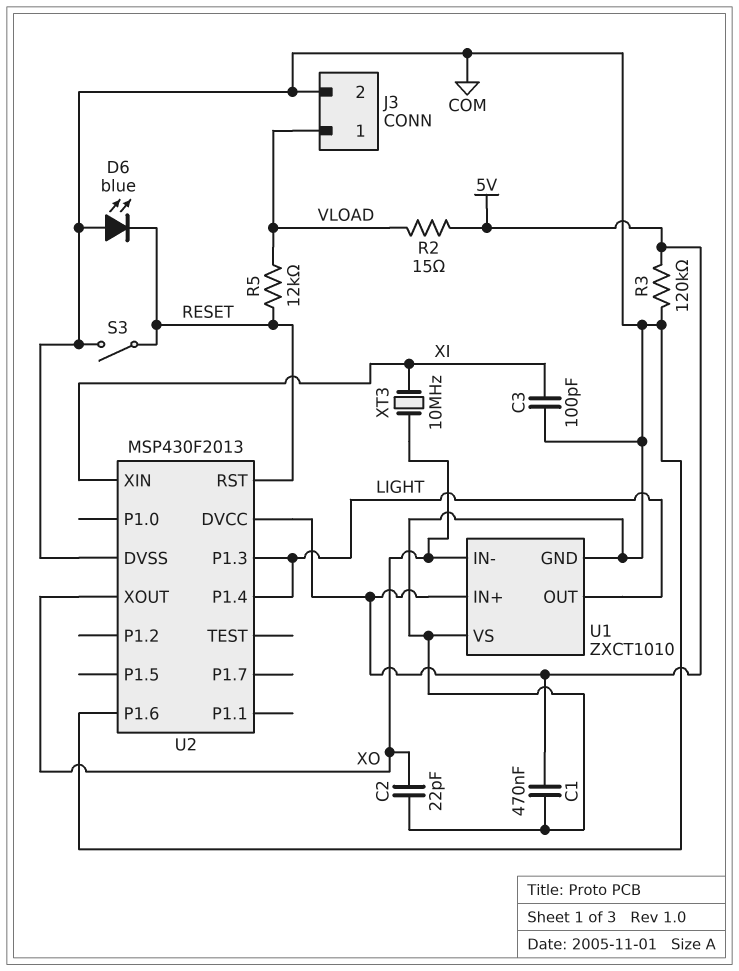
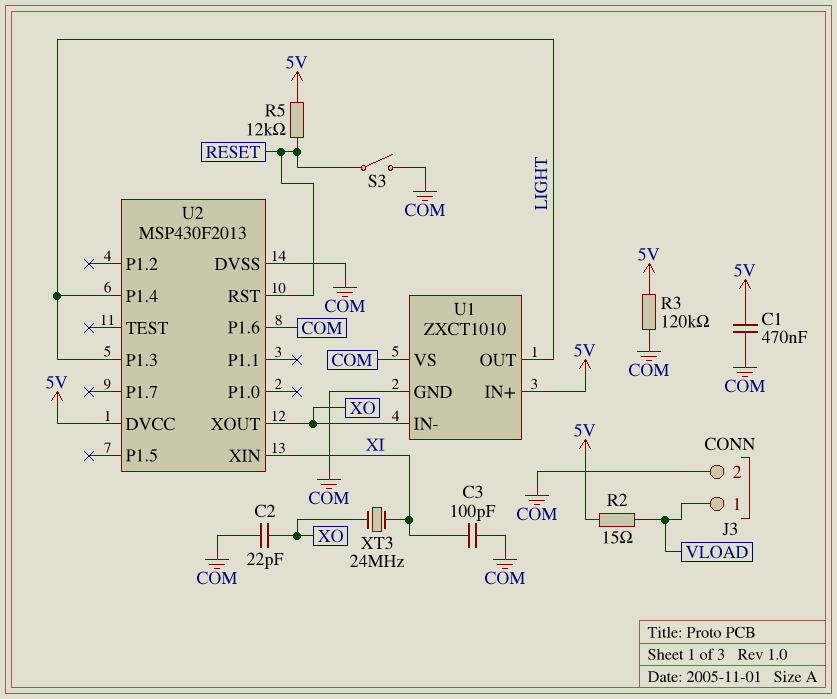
D6: LED blue (A COM, K RESET) -> none
R5: 12k (RESET, VLOAD) -> 12k (5V, RESET)
XT3: 10MHz (XI, XO) -> 24MHz (XI, XO)

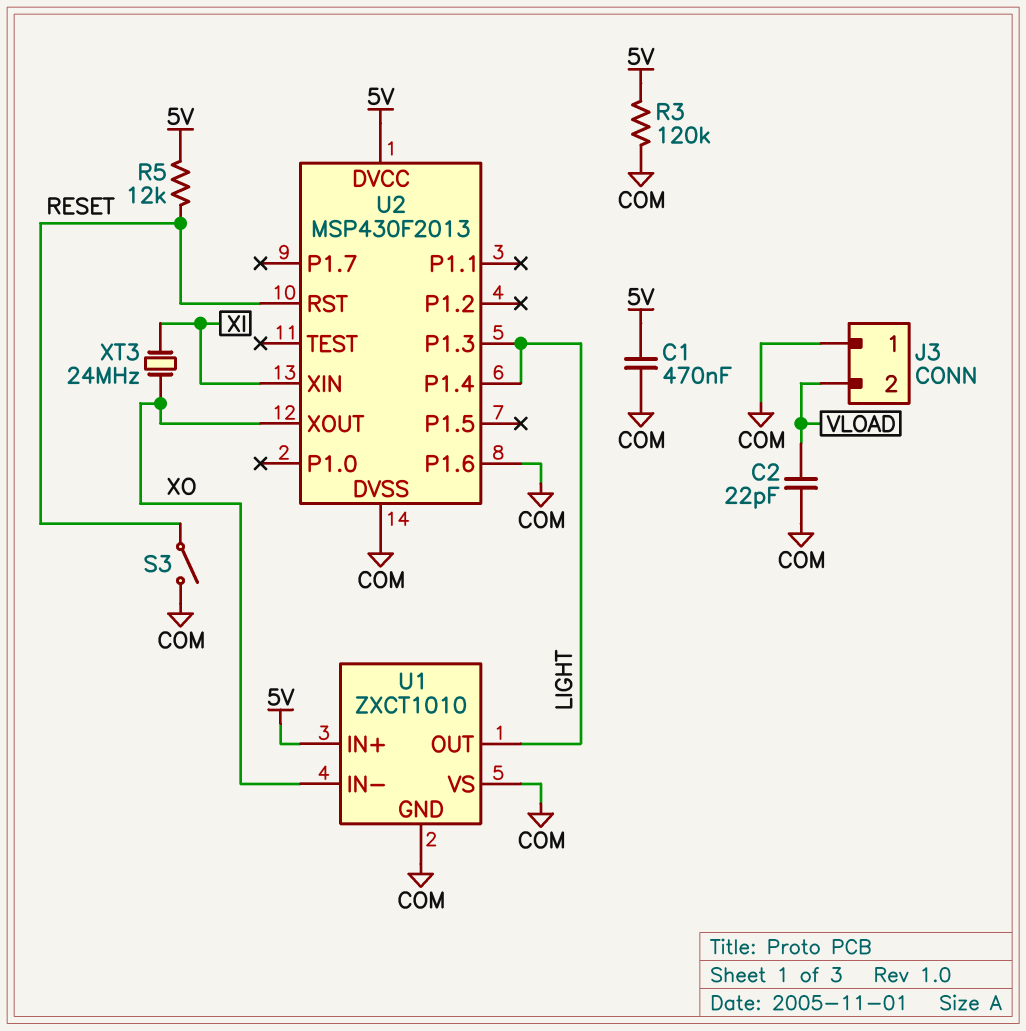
C2: 22pF (COM, XO) -> 22pF (COM, VLOAD)
C3: 100pF (COM, XI) -> none
J3 pin 1: VLOAD -> COM
J3 pin 2: COM -> VLOAD
R2: 15 (5V, VLOAD) -> none

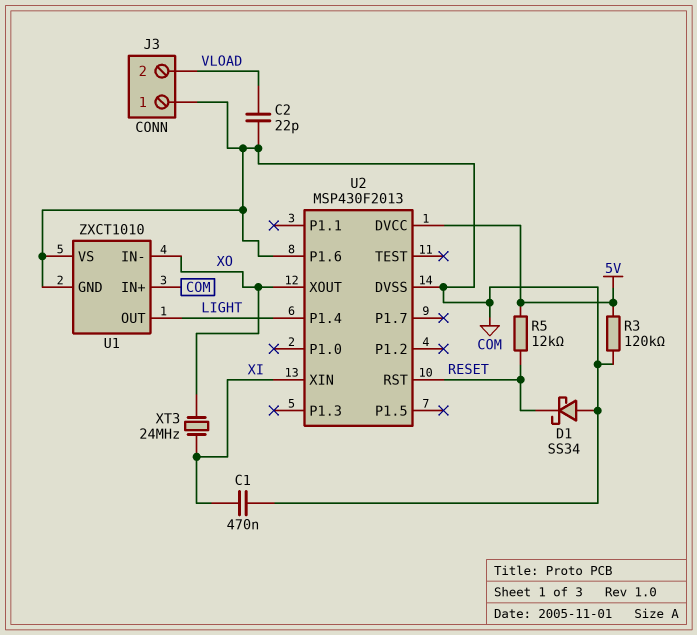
C1: 470nF (5V, COM) -> 470nF (COM, XI)
D1: none -> schottky SS34 (A COM, K RESET)
S3: switch (COM, RESET) -> none
U1 pin IN+: 5V -> COM
U2 pin P1.3: LIGHT -> none

